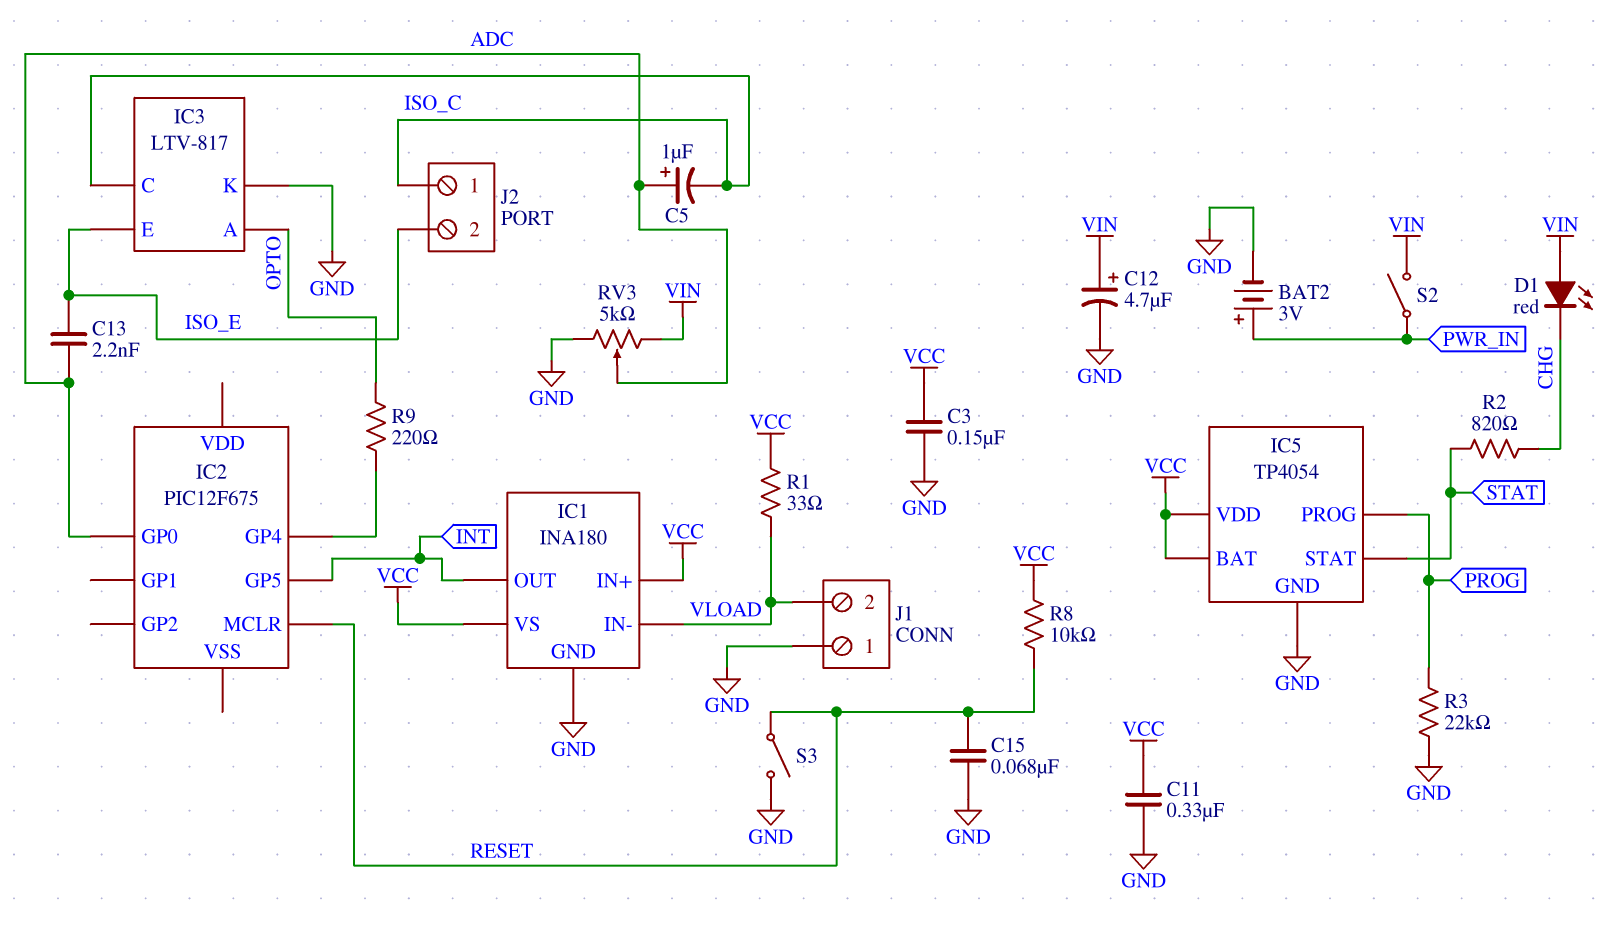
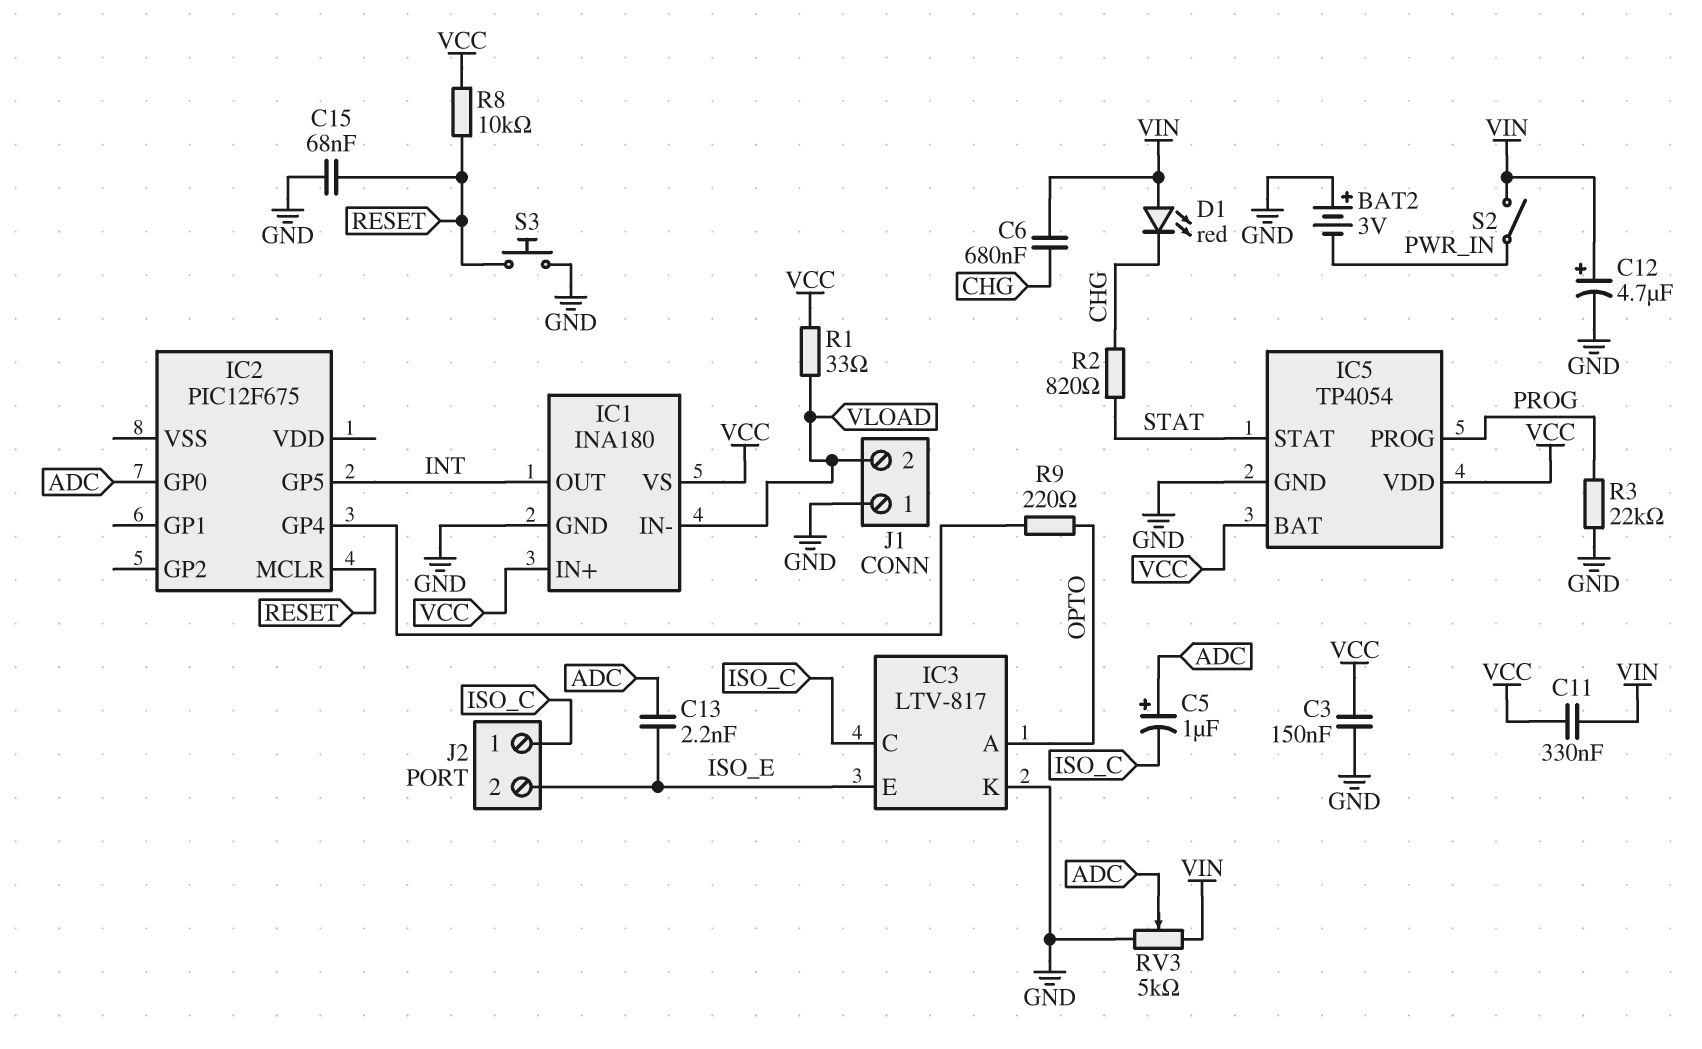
BAT2: 3V (plus PWR_IN, minus GND) -> 3V (plus GND, minus PWR_IN)
C6: none -> 680nF (CHG, VIN)
C11: 330nF (GND, VCC) -> 330nF (VCC, VIN)
S3: switch (GND, RESET) -> button (GND, RESET)

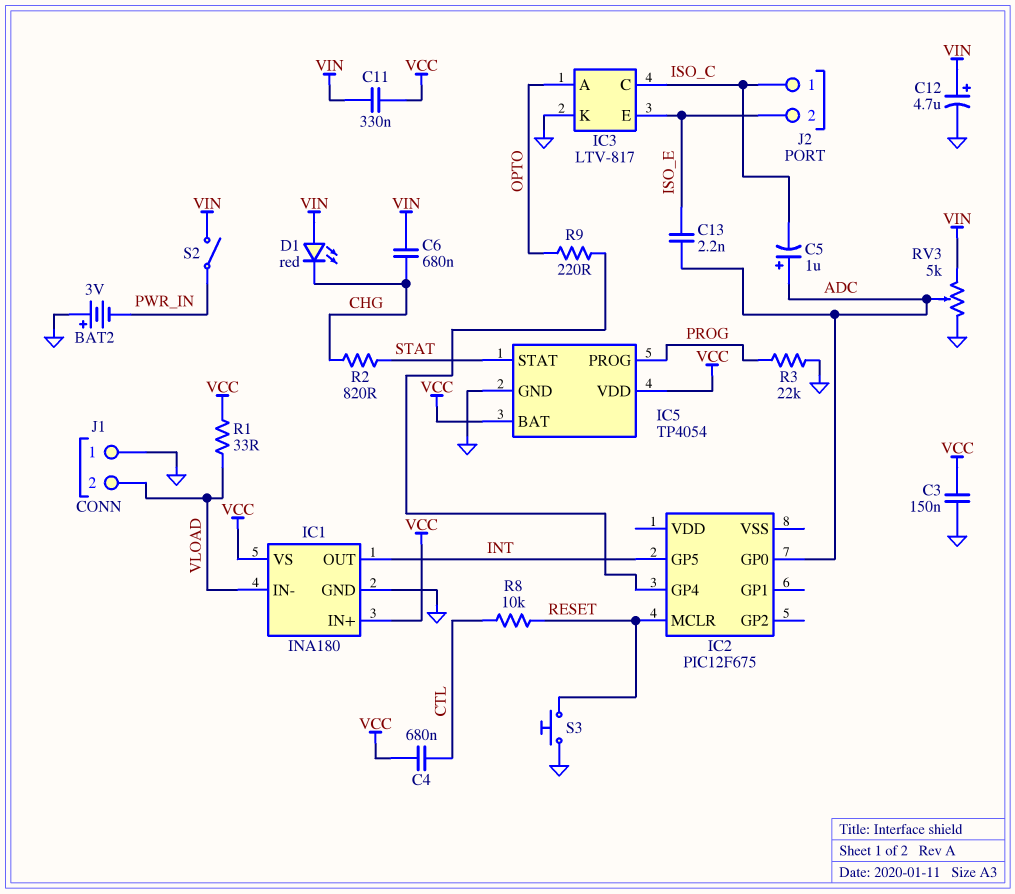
C4: none -> 680nF (CTL, VCC)
C15: 68nF (GND, RESET) -> none
R8: 10k (RESET, VCC) -> 10k (CTL, RESET)

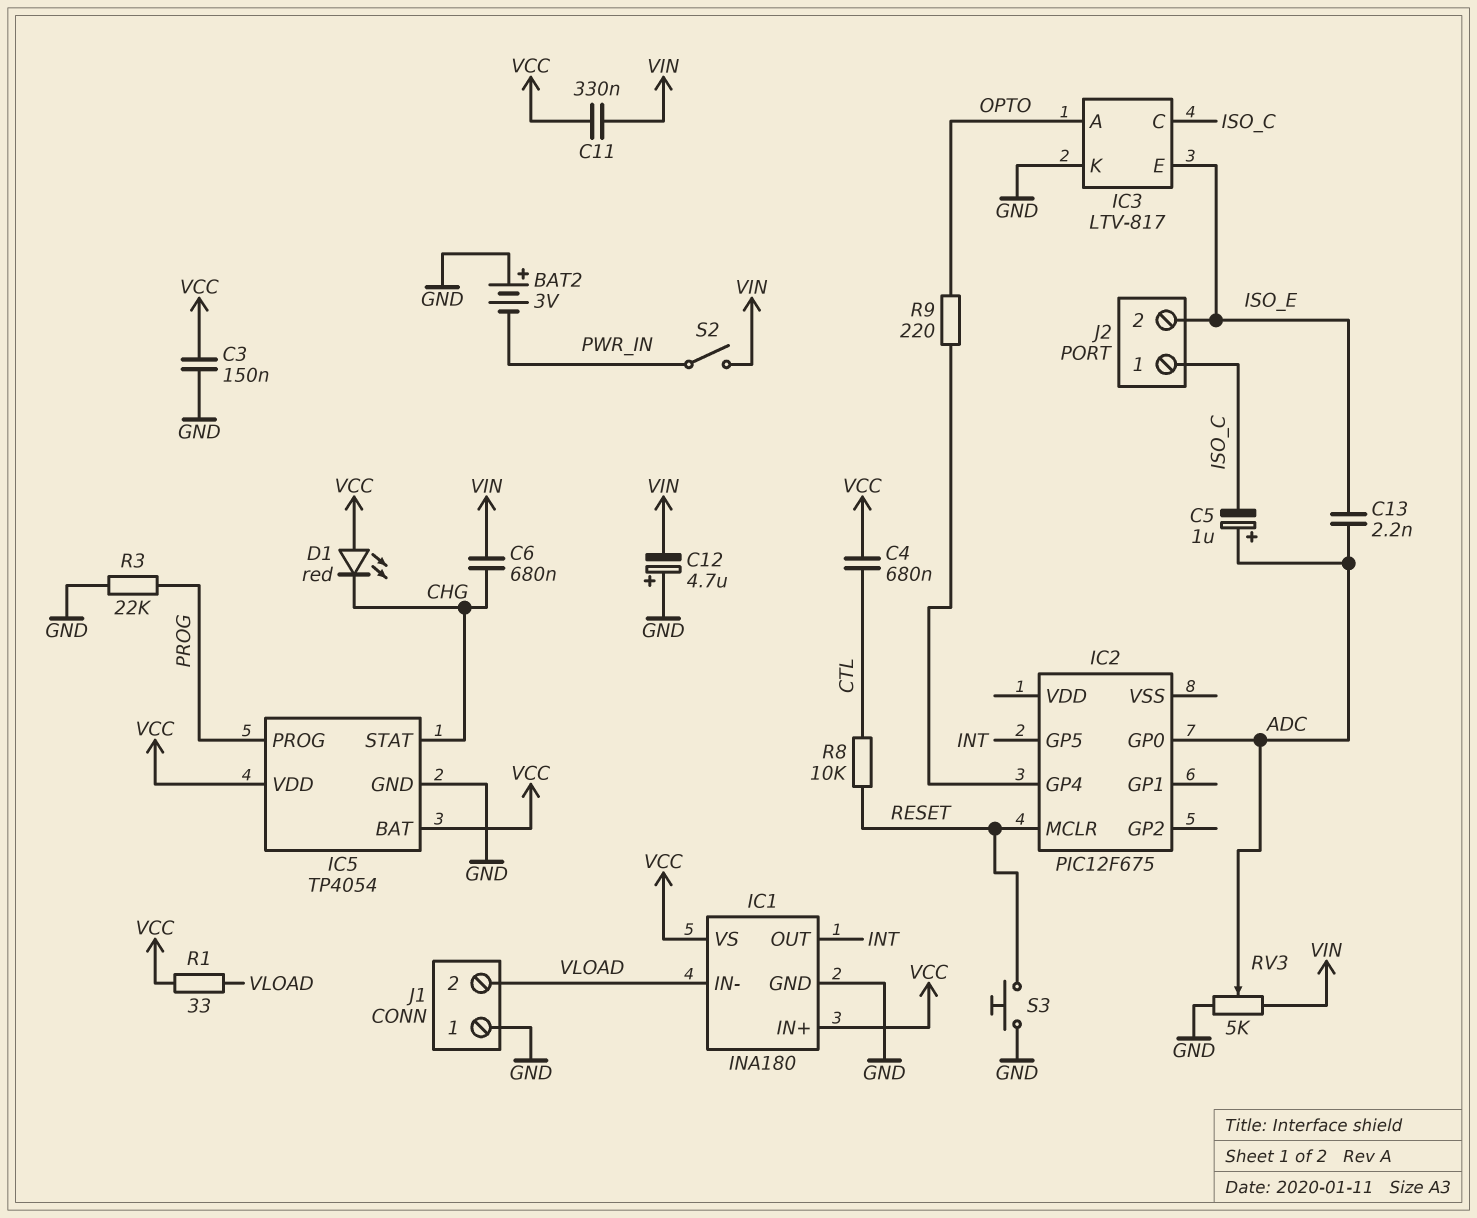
C12: 4.7uF (plus VIN, minus GND) -> 4.7uF (plus GND, minus VIN)
D1: LED red (A VIN, K CHG) -> LED red (A VCC, K CHG)
IC5 pin STAT: STAT -> CHG
R2: 820 (CHG, STAT) -> none

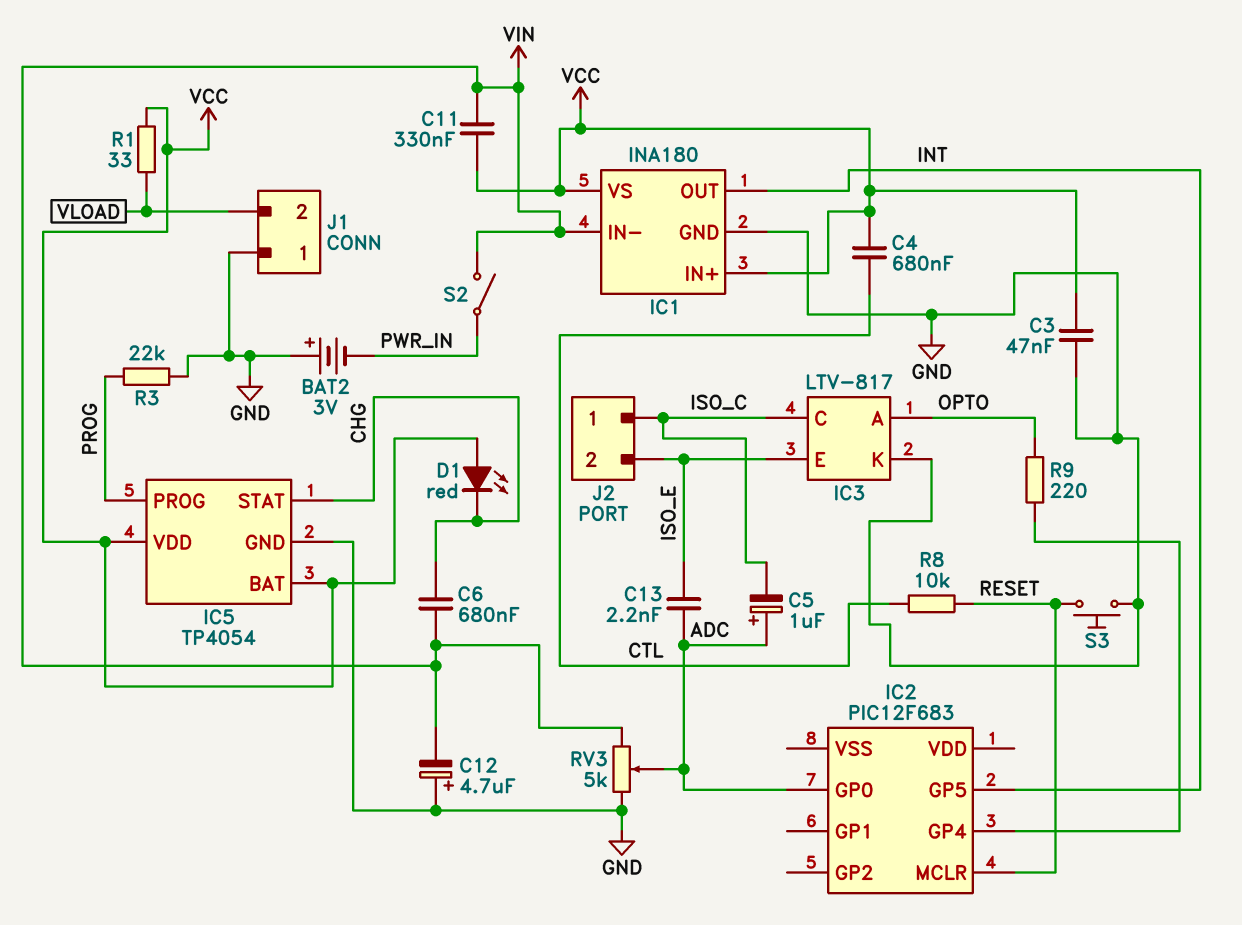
C3: 150nF (GND, VCC) -> 47nF (GND, VCC)
IC1 pin IN-: VLOAD -> VIN
IC2: PIC12F675 -> PIC12F683

